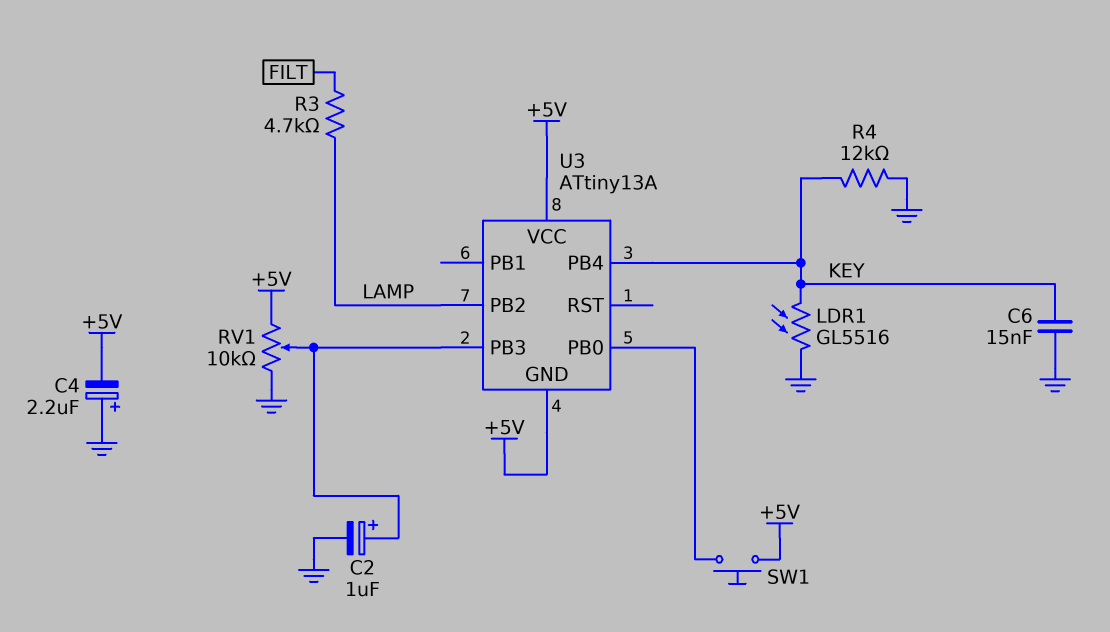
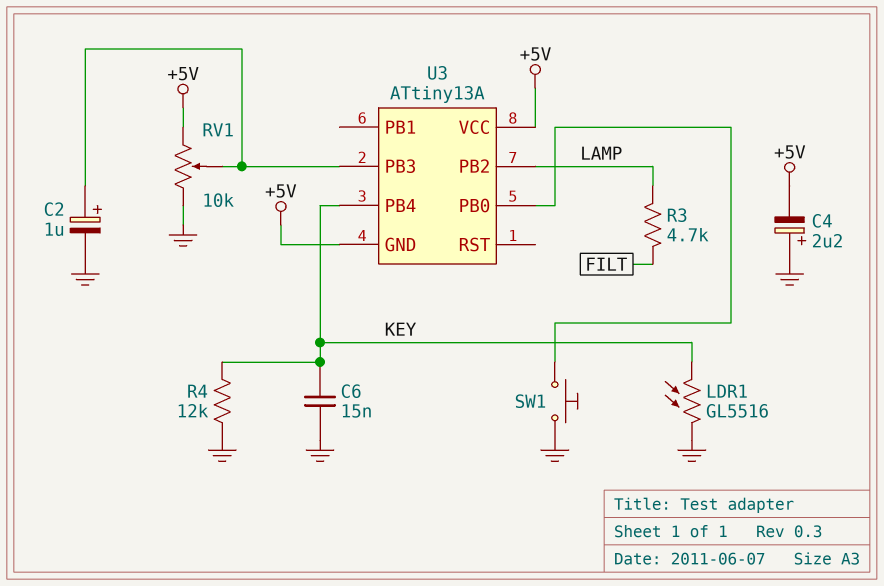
SW1: button (+5V, U3/PB0) -> button (GND, U3/PB0)

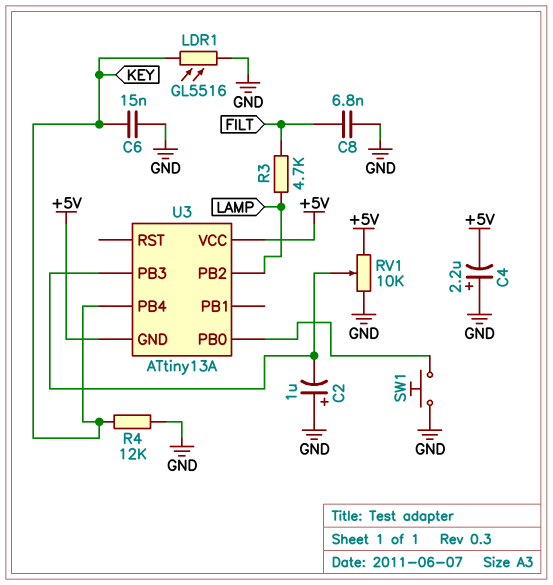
C2: 1uF (plus U3/PB3, minus GND) -> 1uF (plus GND, minus U3/PB3)
C8: none -> 6.8nF (FILT, GND)

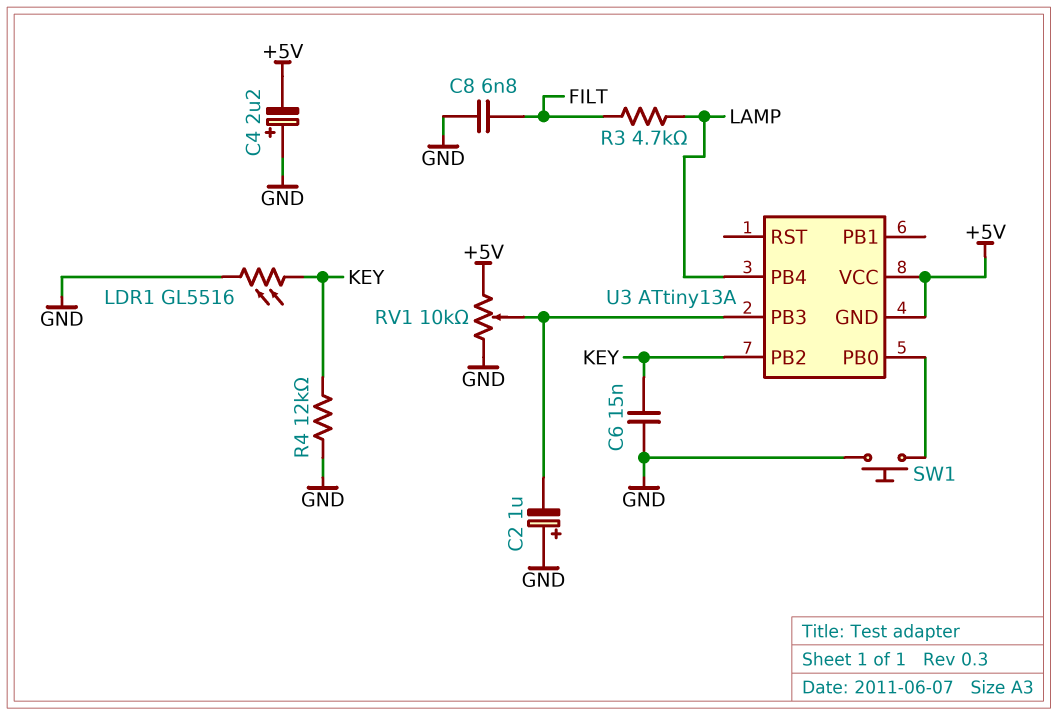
U3 pin PB2: LAMP -> KEY
U3 pin PB4: KEY -> LAMP

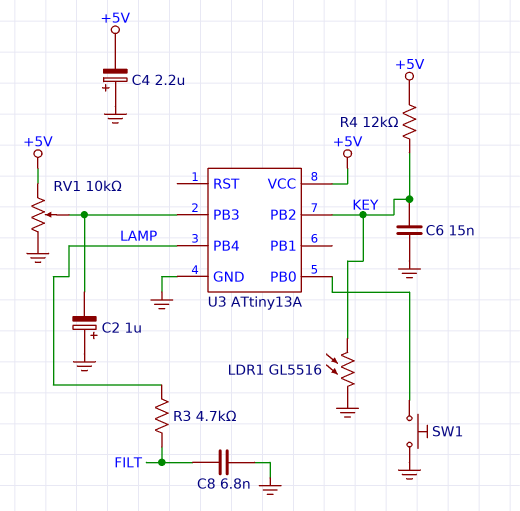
R4: 12k (GND, KEY) -> 12k (+5V, KEY)
U3 pin GND: +5V -> GND

